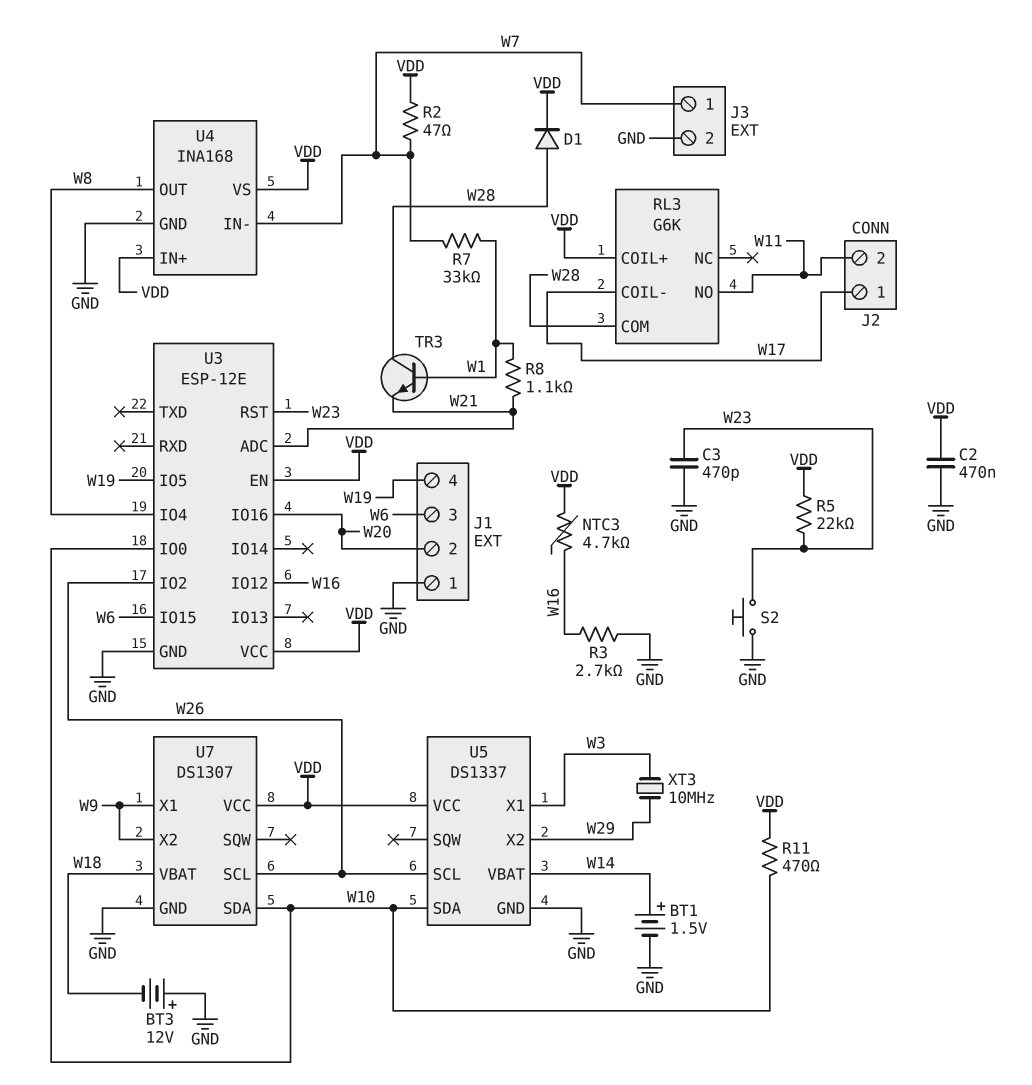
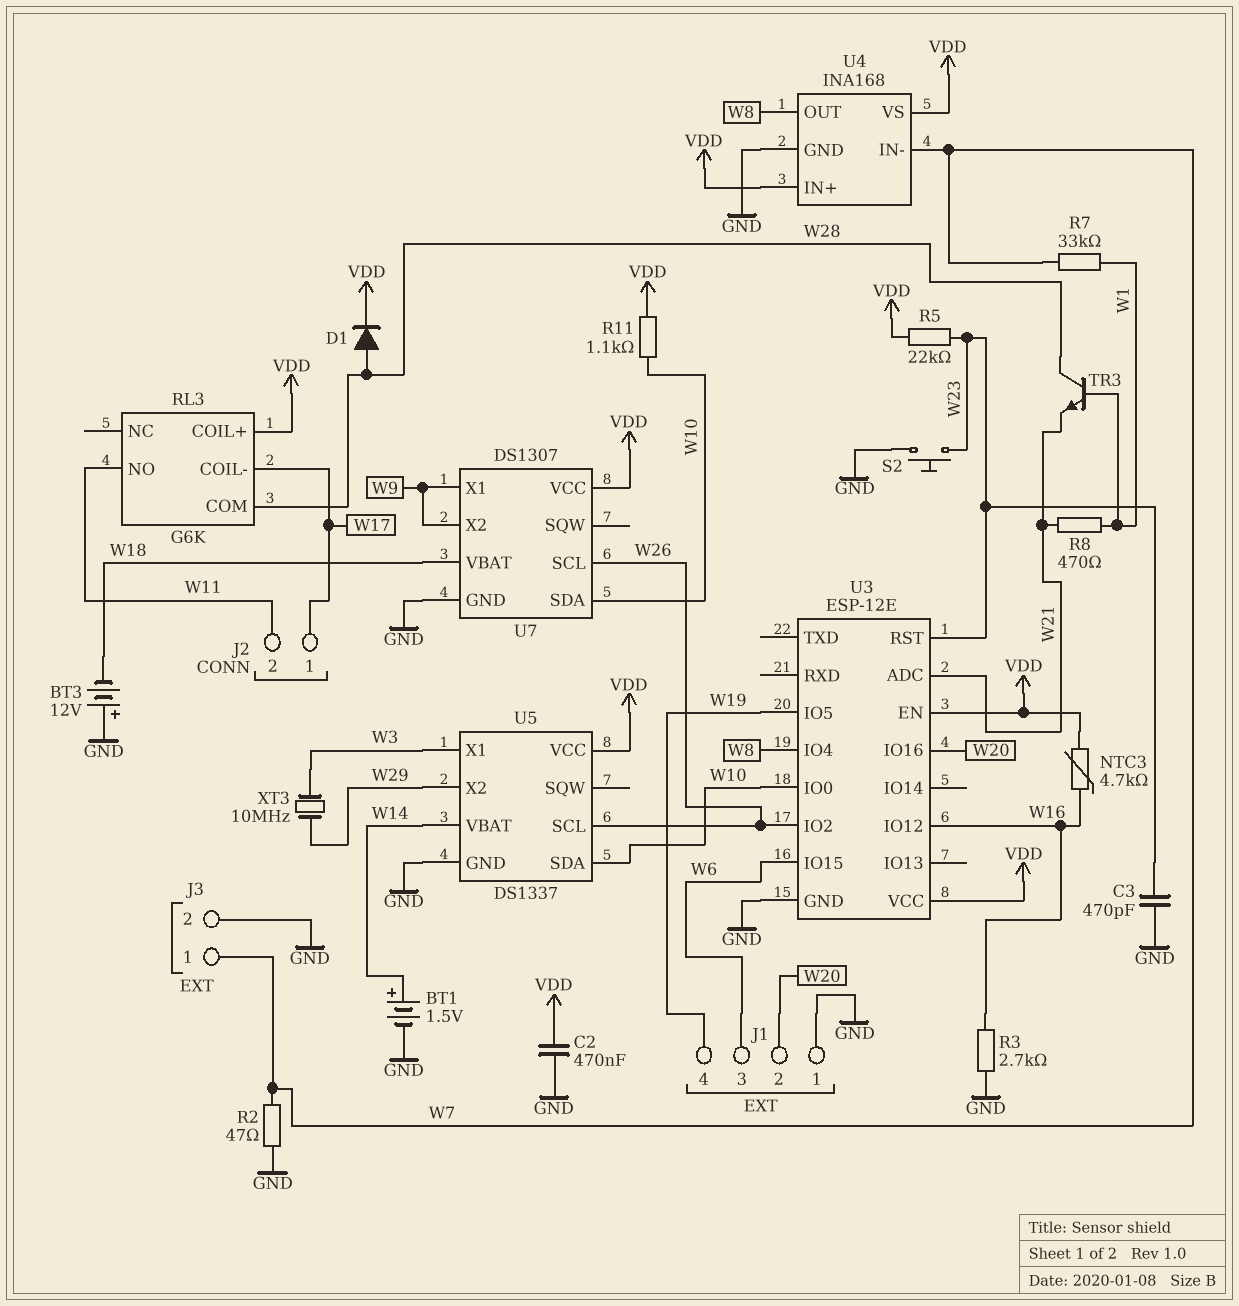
R2: 47 (VDD, W7) -> 47 (GND, W7)
R8: 1.1k (W1, W21) -> 470 (W1, W21)
R11: 470 (VDD, W10) -> 1.1k (VDD, W10)

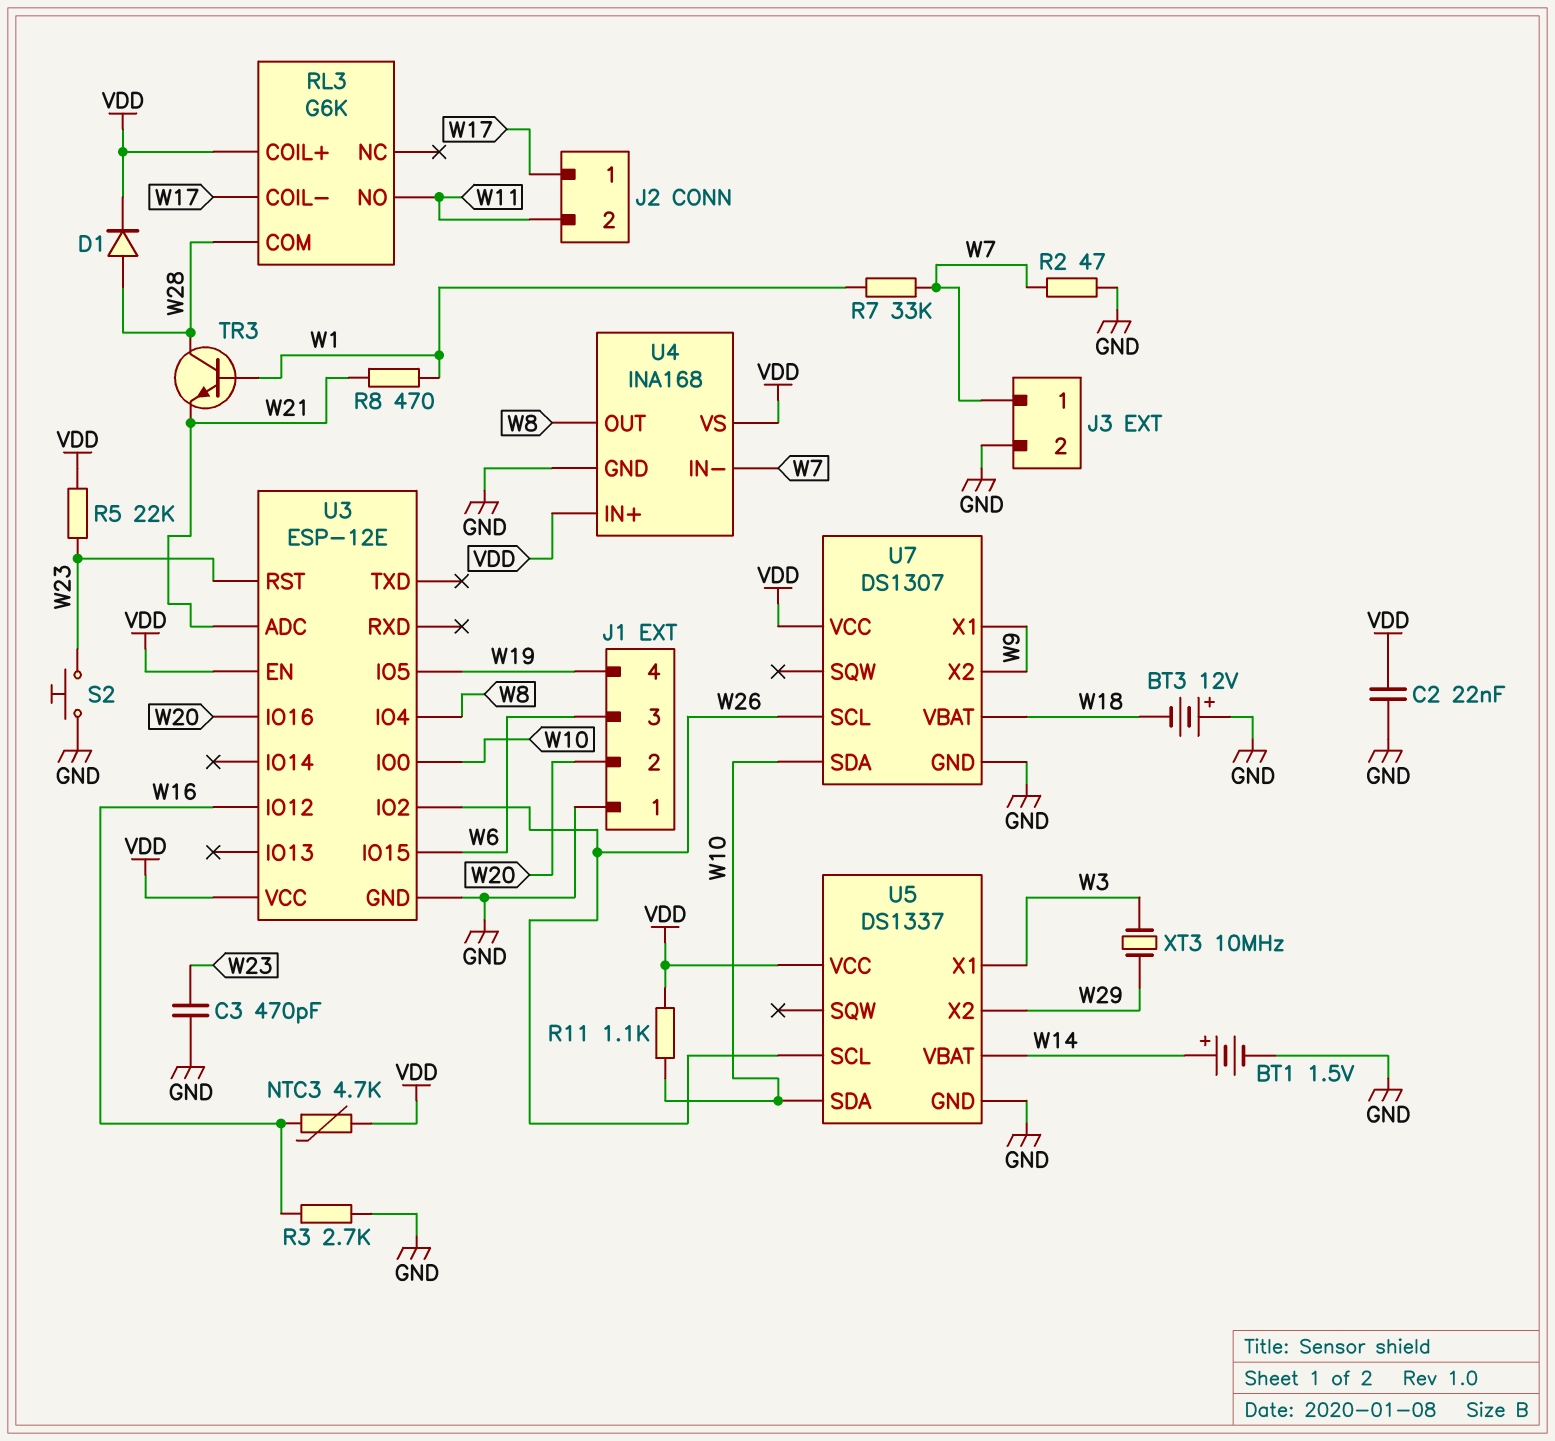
C2: 470nF (GND, VDD) -> 22nF (GND, VDD)

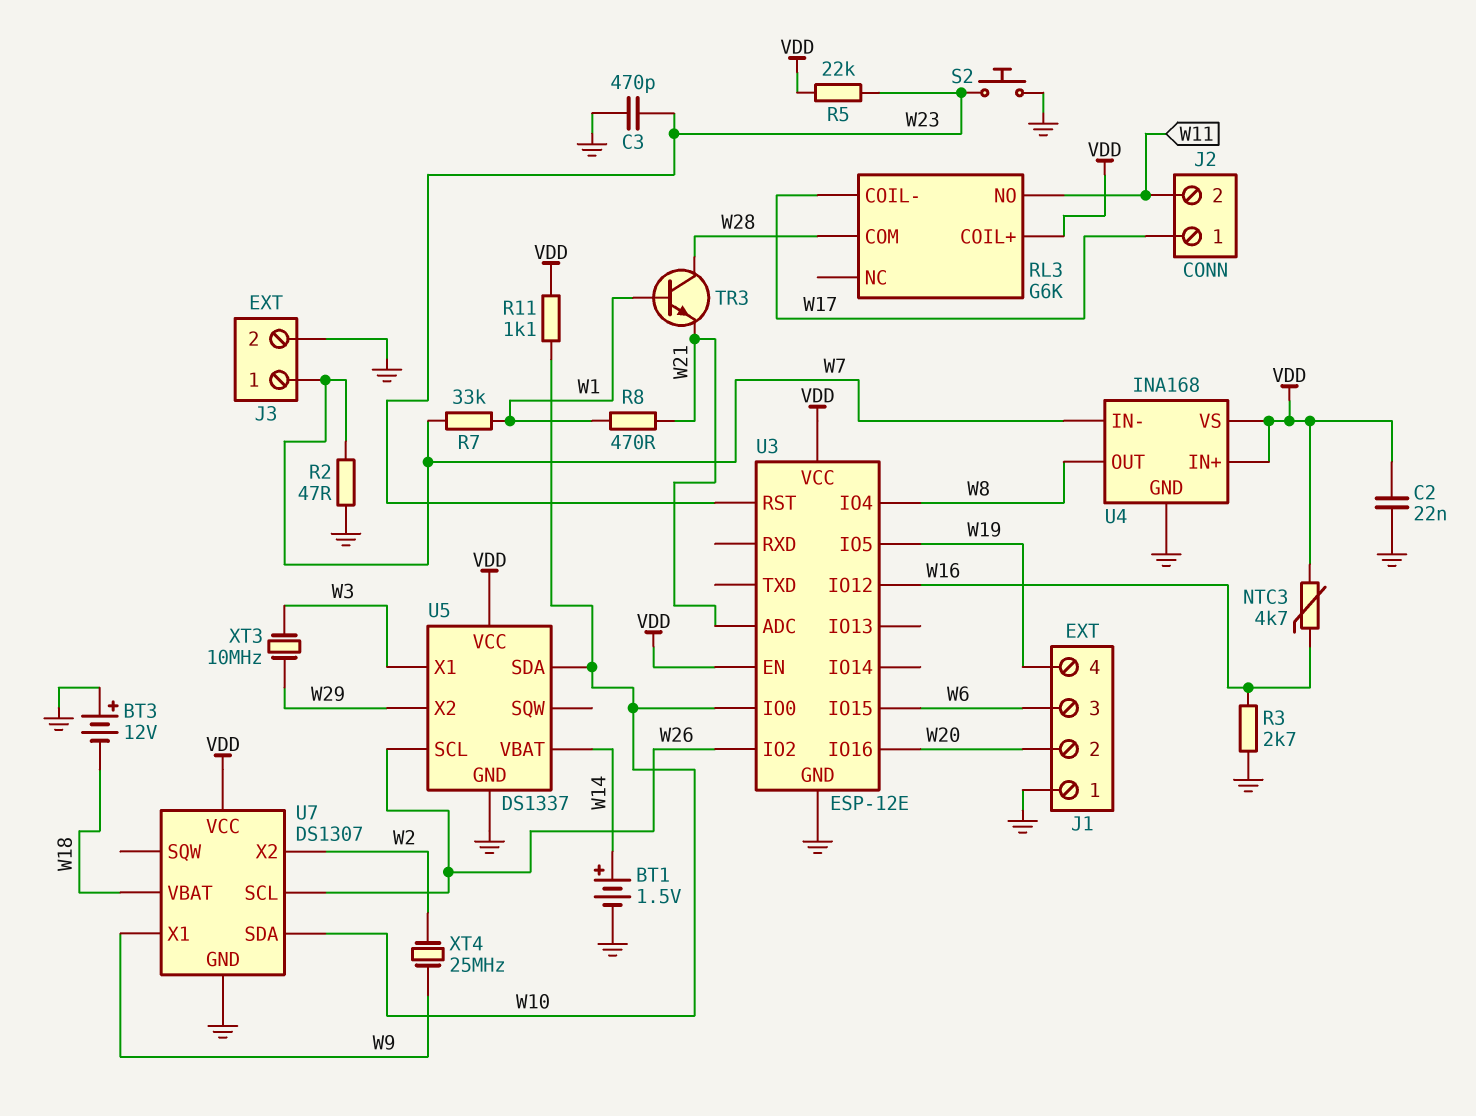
D1: diode (A W28, K VDD) -> none
U7 pin X2: W9 -> W2
XT4: none -> 25MHz (W2, W9)

